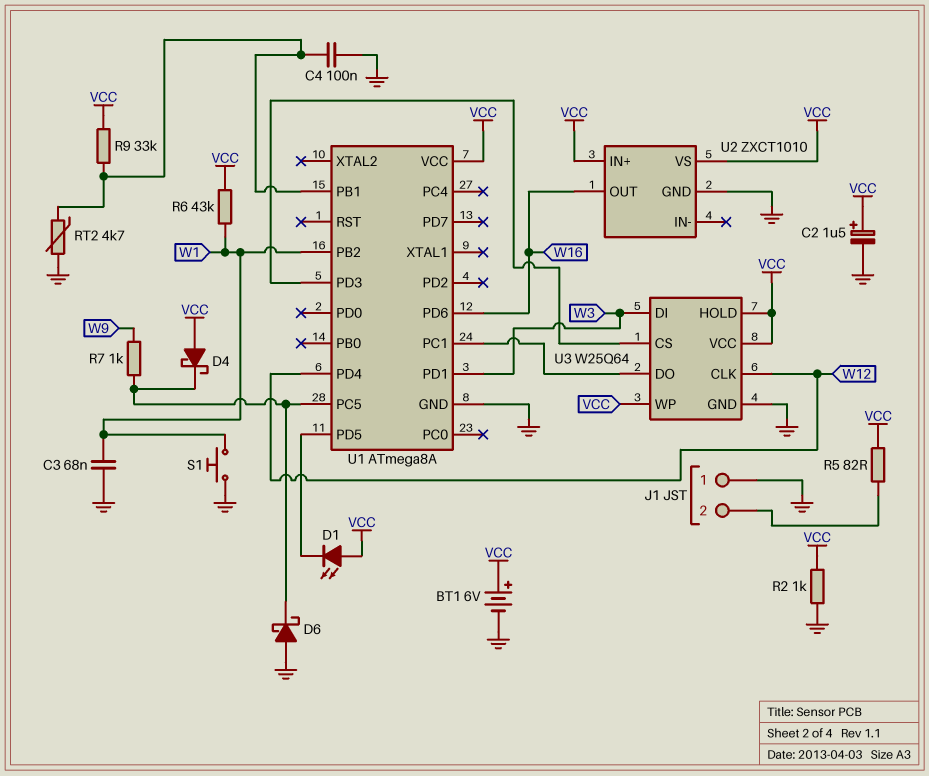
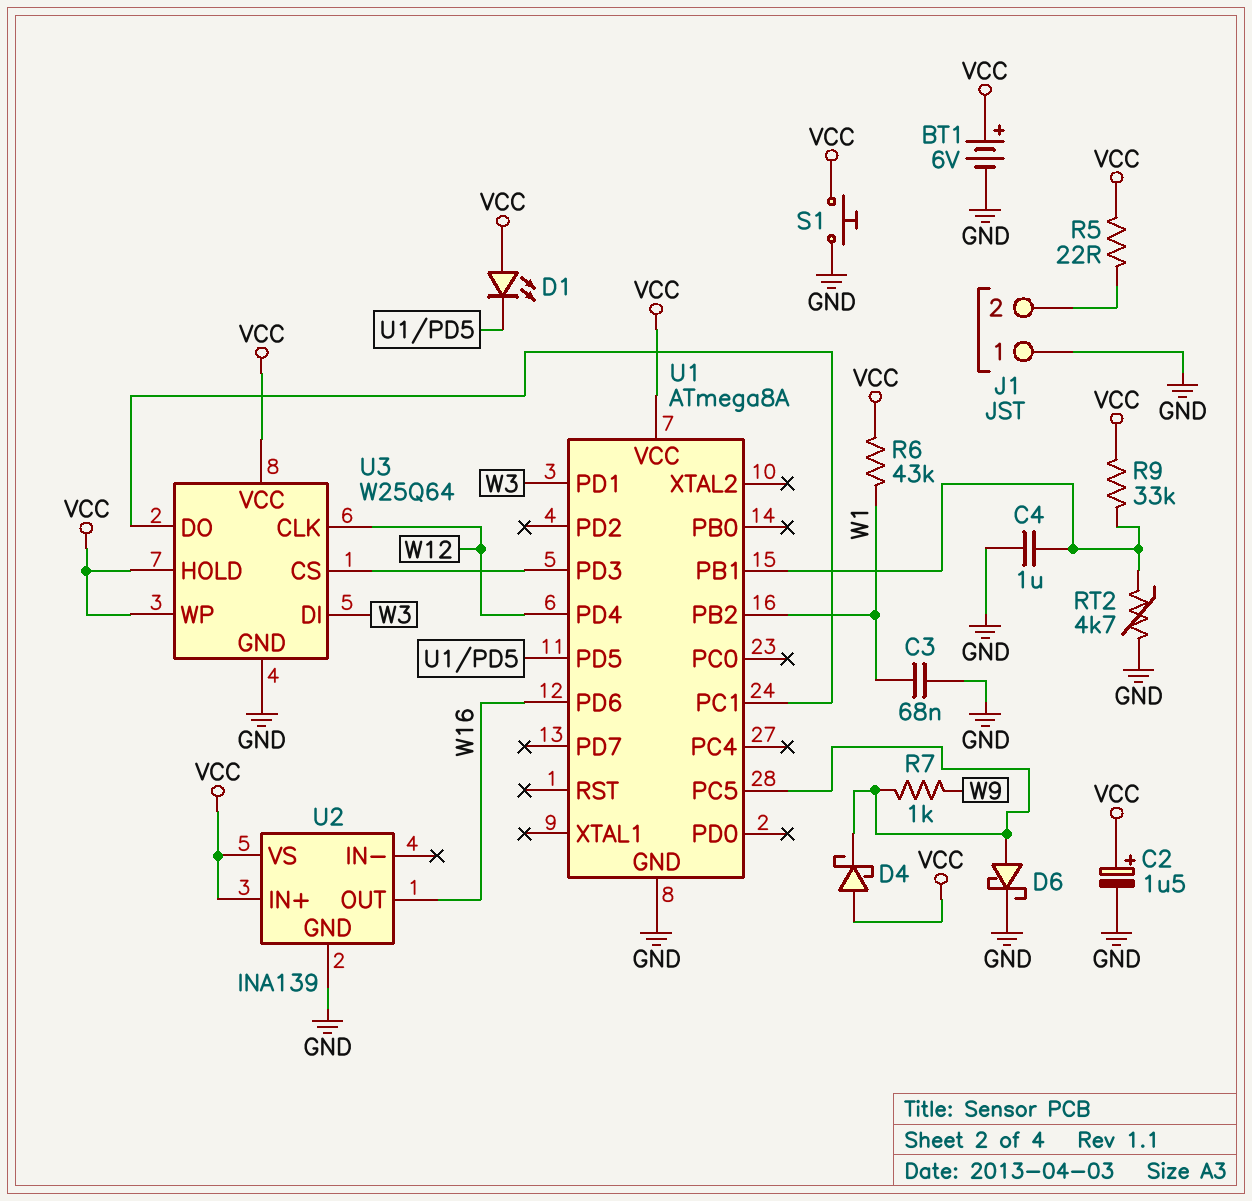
C4: 100nF (GND, U1/PB1) -> 1uF (GND, U1/PB1)
D6: schottky (A GND, K U1/PC5) -> schottky (A U1/PC5, K GND)
R2: 1k (GND, VCC) -> none
R5: 82 (J1/2, VCC) -> 22 (J1/2, VCC)
S1: button (GND, W1) -> button (GND, VCC)
U2: ZXCT1010 -> INA139

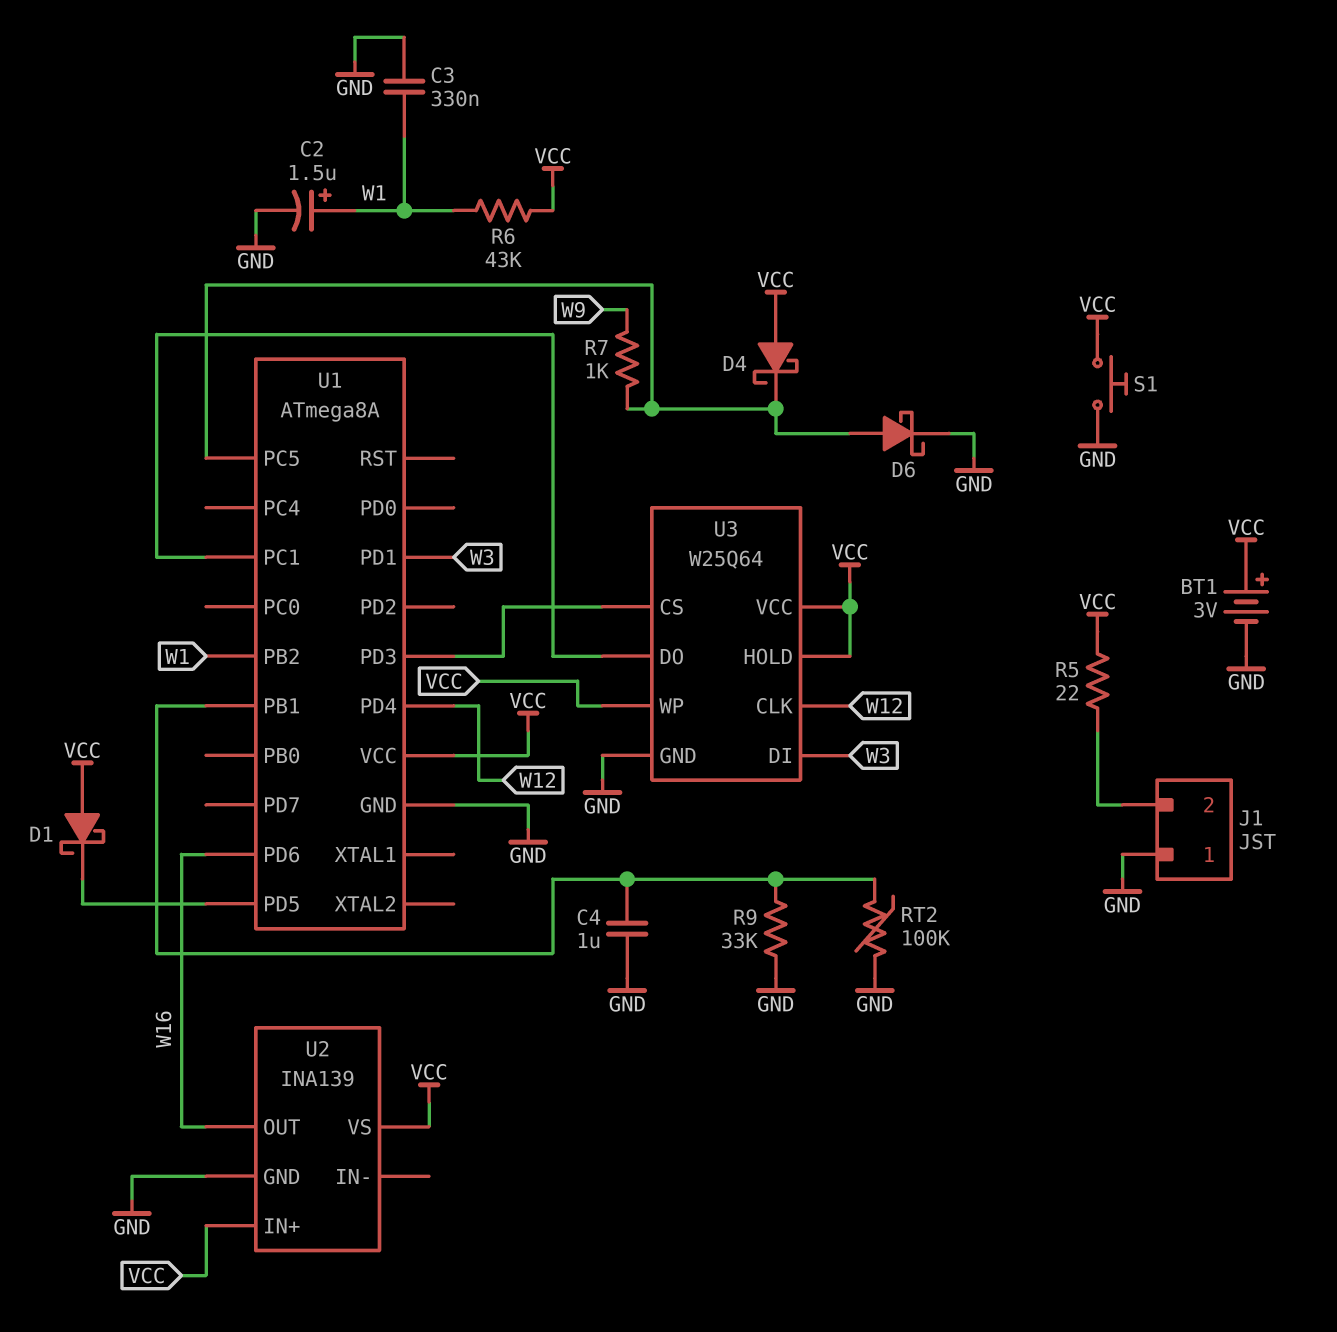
BT1: 6V (plus VCC, minus GND) -> 3V (plus VCC, minus GND)
C2: 1.5uF (plus VCC, minus GND) -> 1.5uF (plus W1, minus GND)
C3: 68nF (GND, W1) -> 330nF (GND, W1)
D1: LED (A VCC, K U1/PD5) -> schottky (A VCC, K U1/PD5)
R9: 33k (U1/PB1, VCC) -> 33k (GND, U1/PB1)
RT2: 4.7k (GND, U1/PB1) -> 100k (GND, U1/PB1)

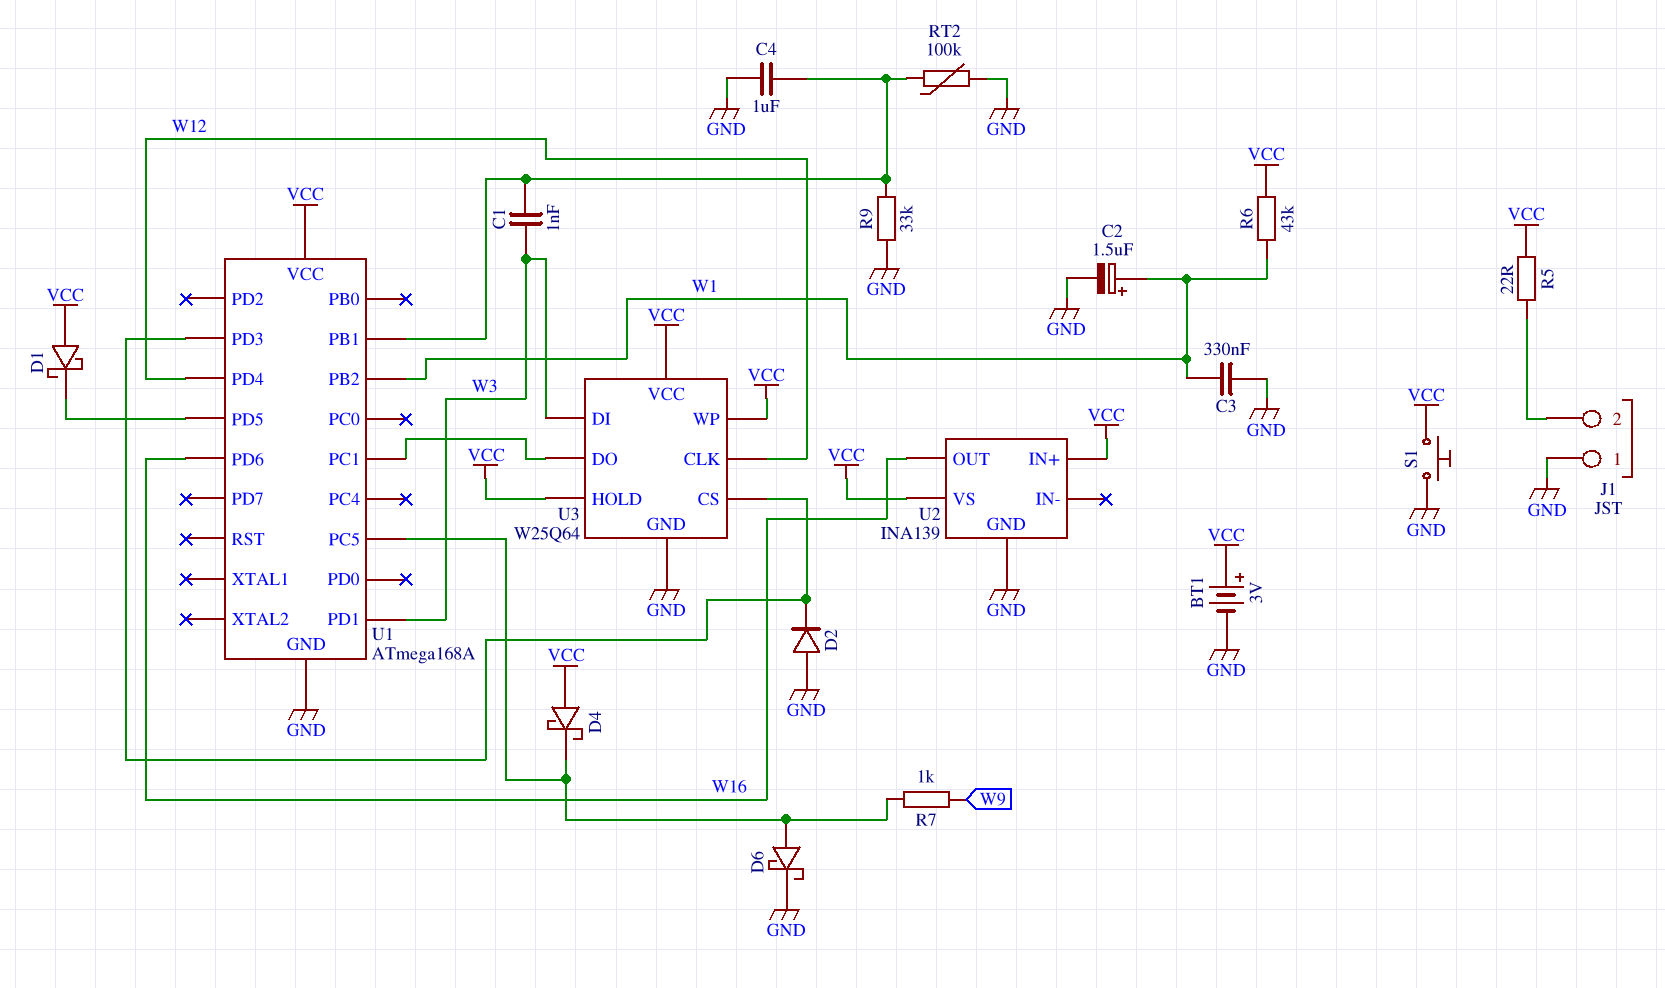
C1: none -> 1nF (U1/PB1, W3)
D2: none -> diode (A GND, K U1/PD3)
U1: ATmega8A -> ATmega168A

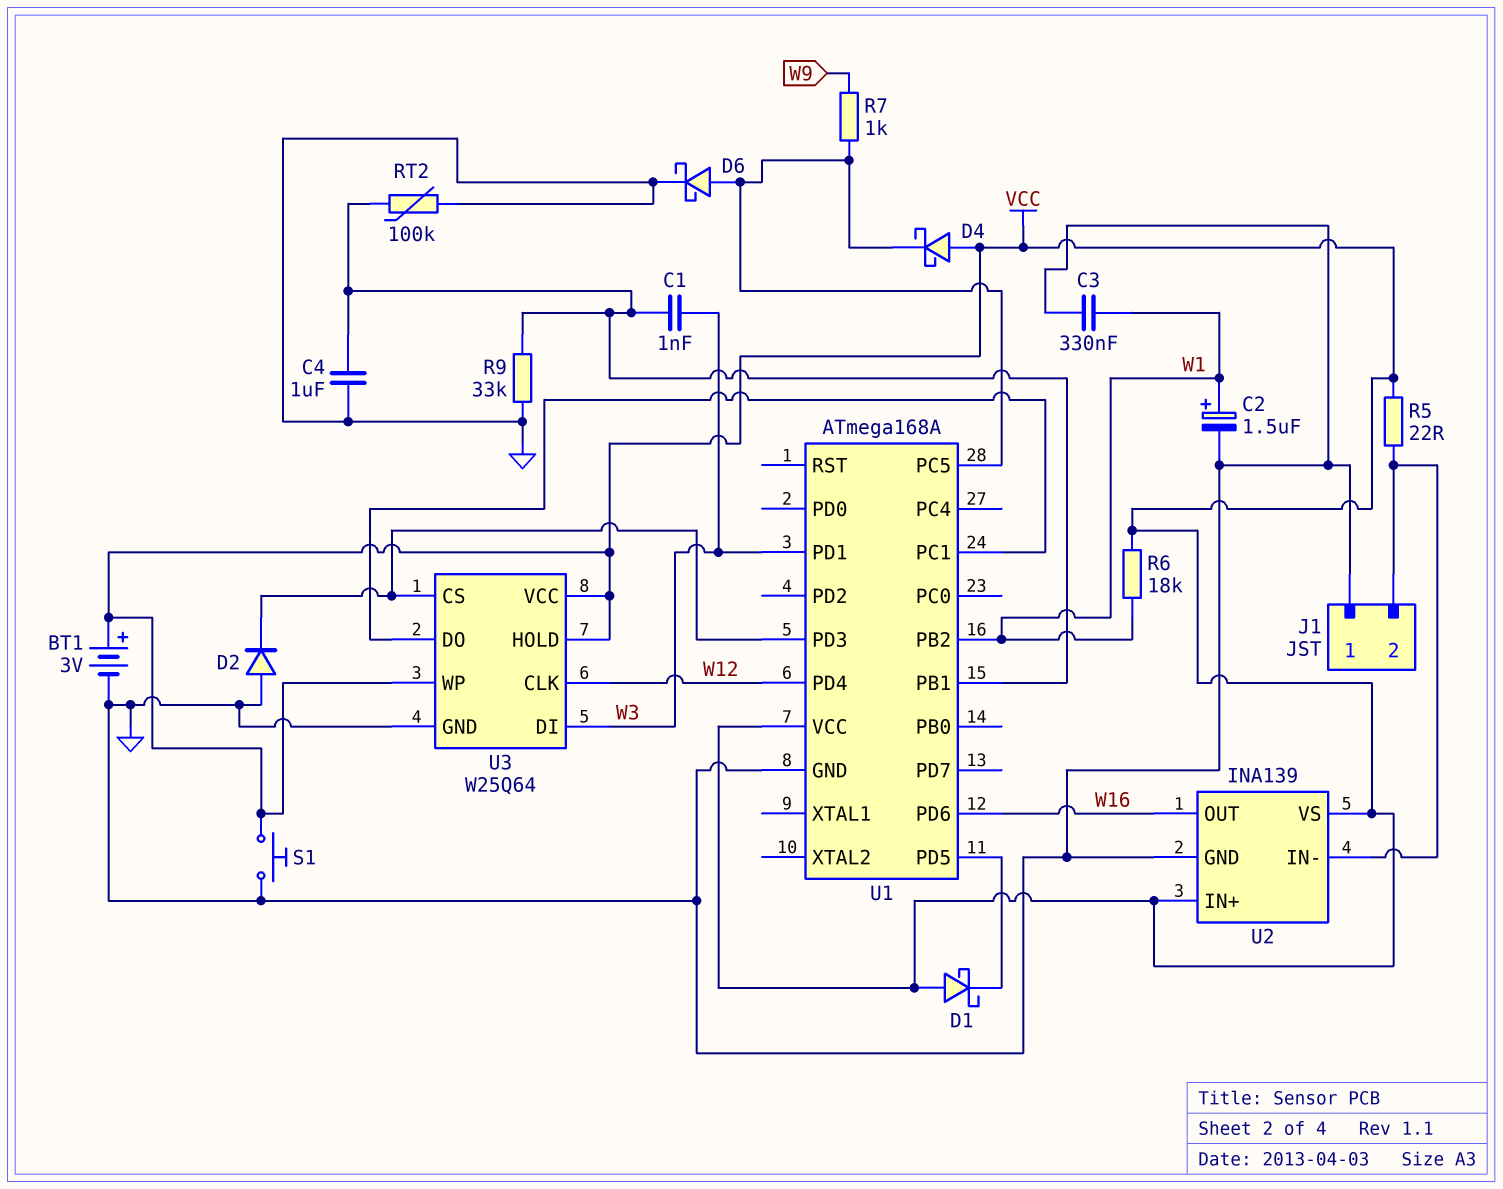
R6: 43k (VCC, W1) -> 18k (VCC, W1)
U2 pin IN-: none -> J1/2

